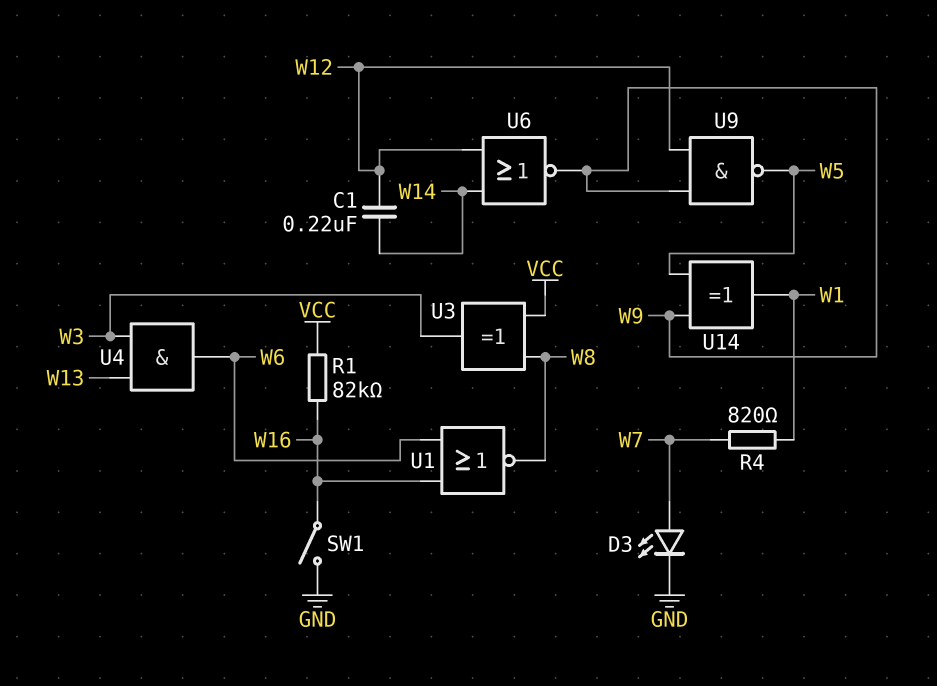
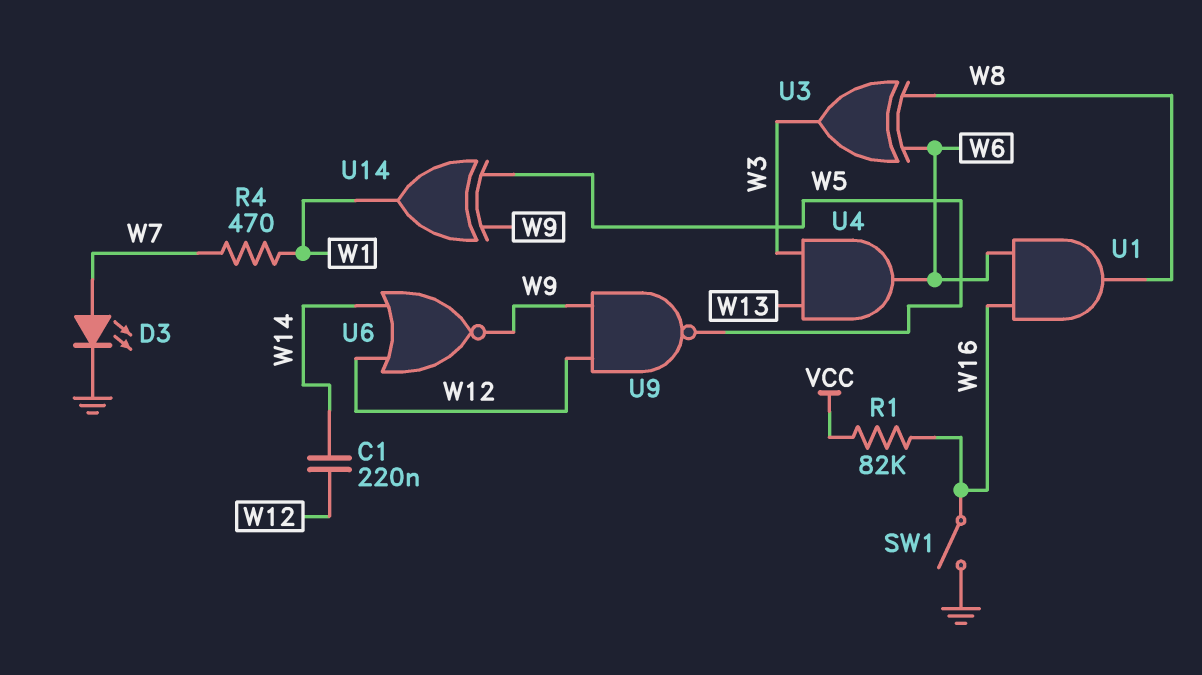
R4: 820 (W1, W7) -> 470 (W1, W7)
U1: NOR (in W6, in W16, out W8) -> AND (in W6, in W16, out W8)
U3: XOR (in VCC, in W8, out W3) -> XOR (in W6, in W8, out W3)

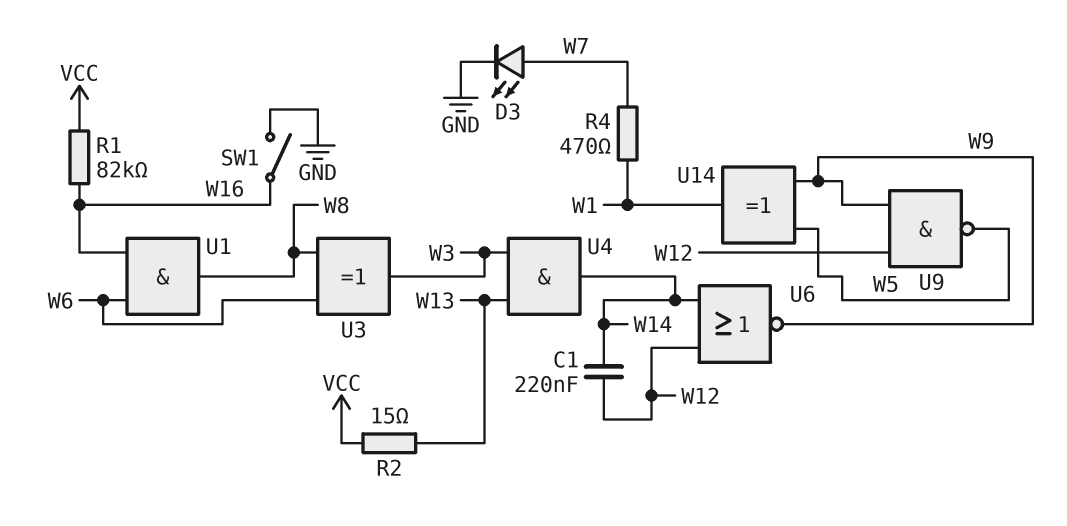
R2: none -> 15 (VCC, W13)
U4: AND (in W3, in W13, out W6) -> AND (in W3, in W13, out W14)

